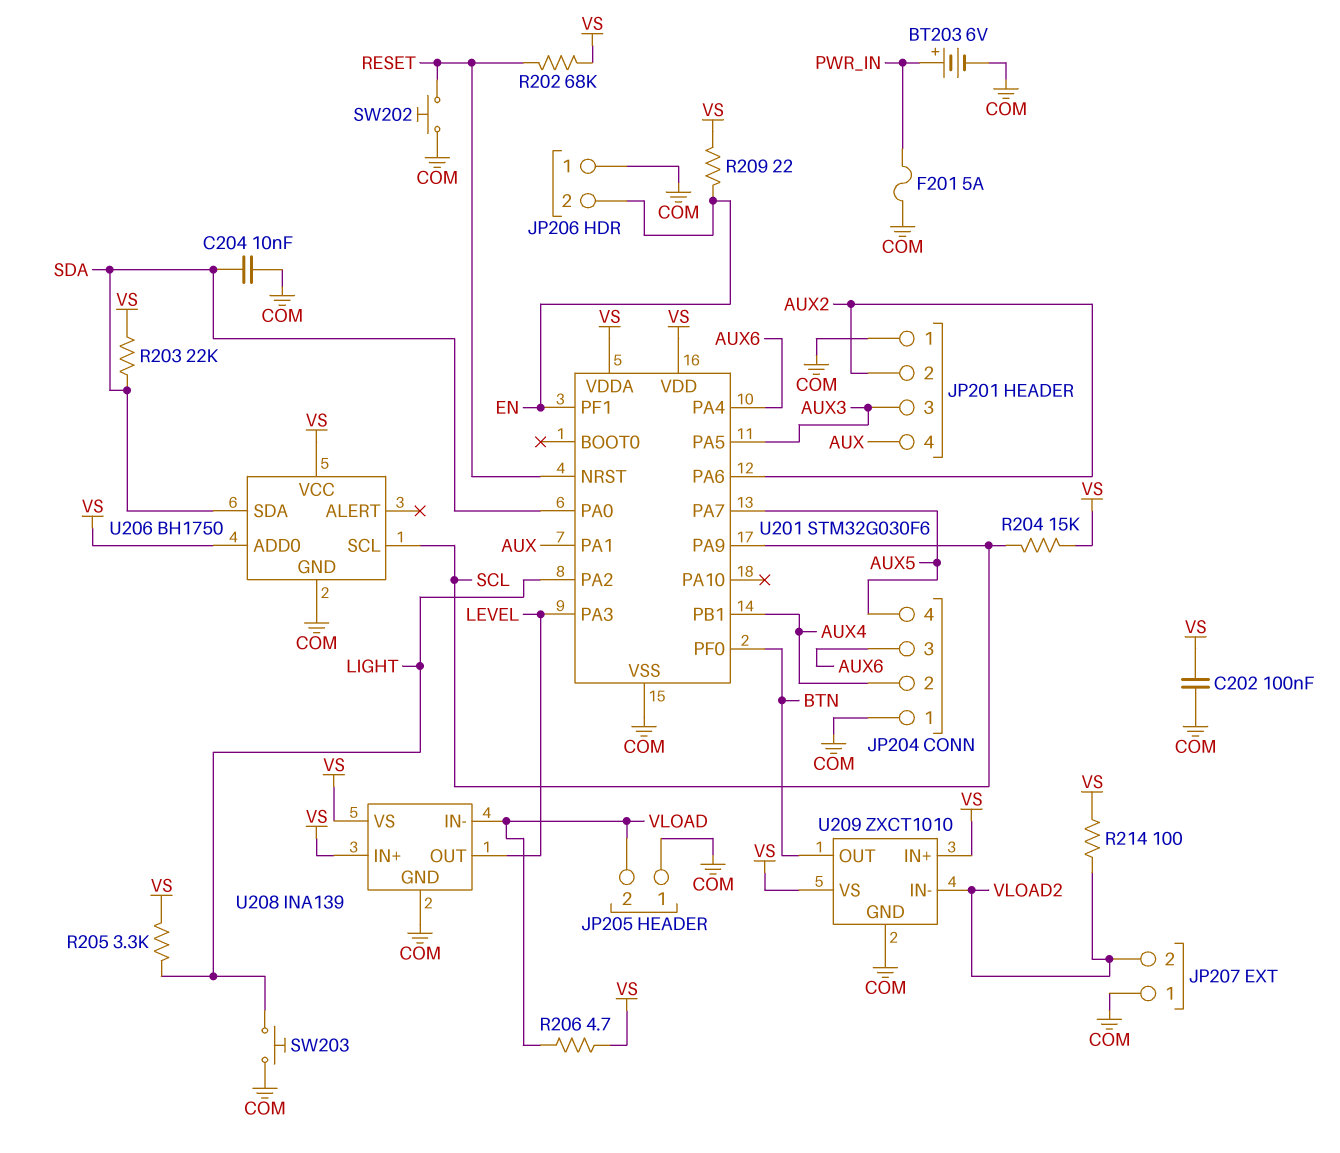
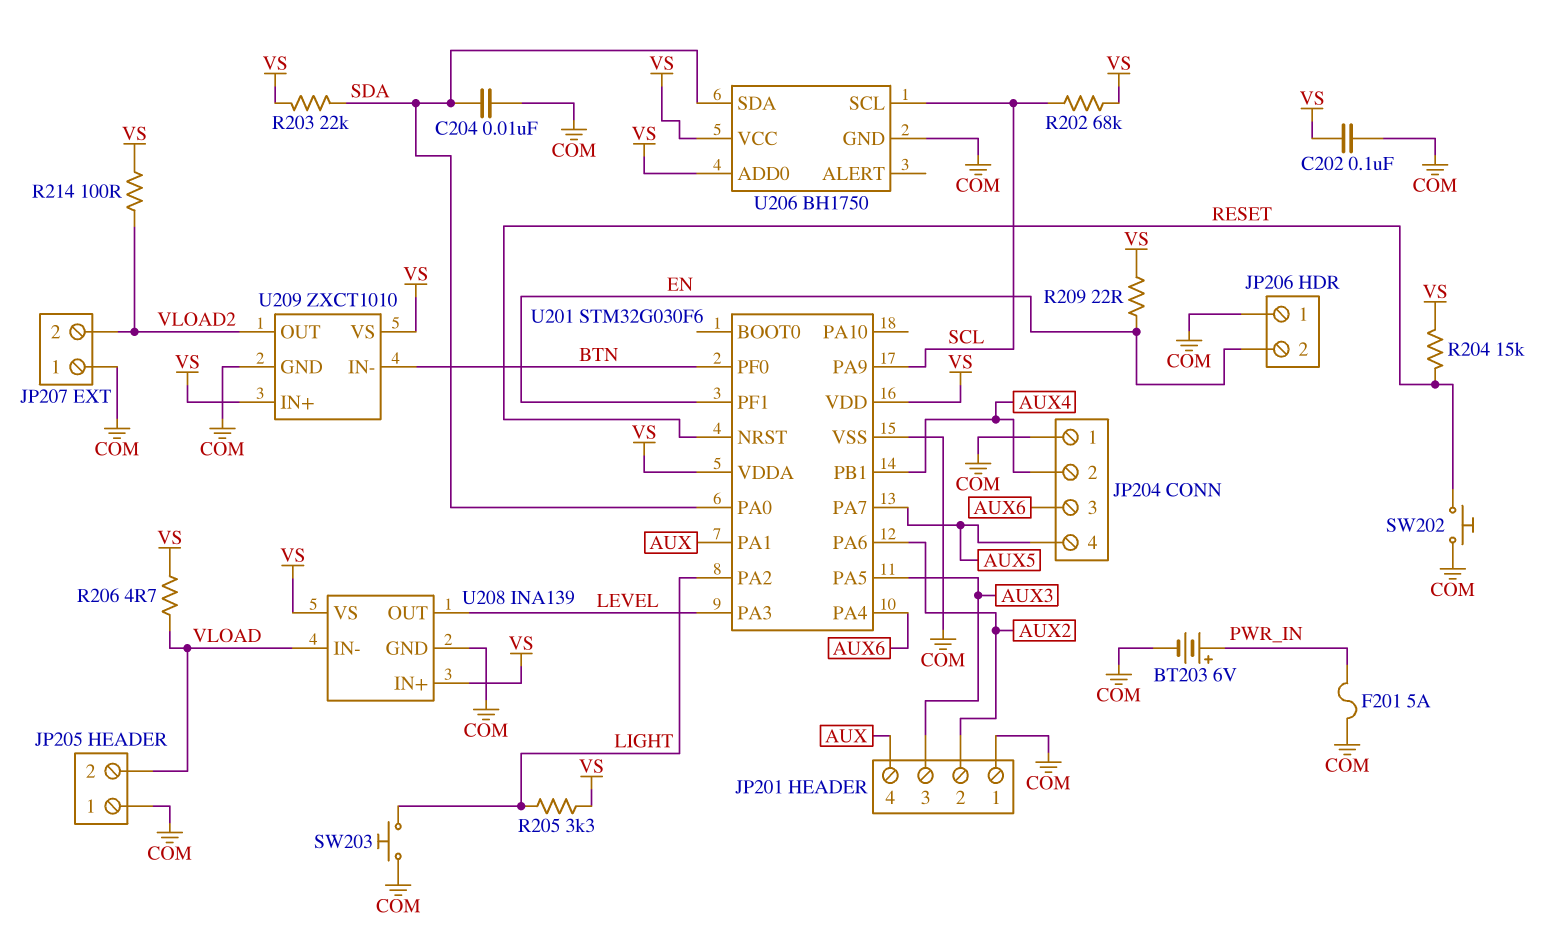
R202: 68k (RESET, VS) -> 68k (SCL, VS)
R204: 15k (SCL, VS) -> 15k (RESET, VS)
U209 pin IN-: VLOAD2 -> BTN
U209 pin OUT: BTN -> VLOAD2

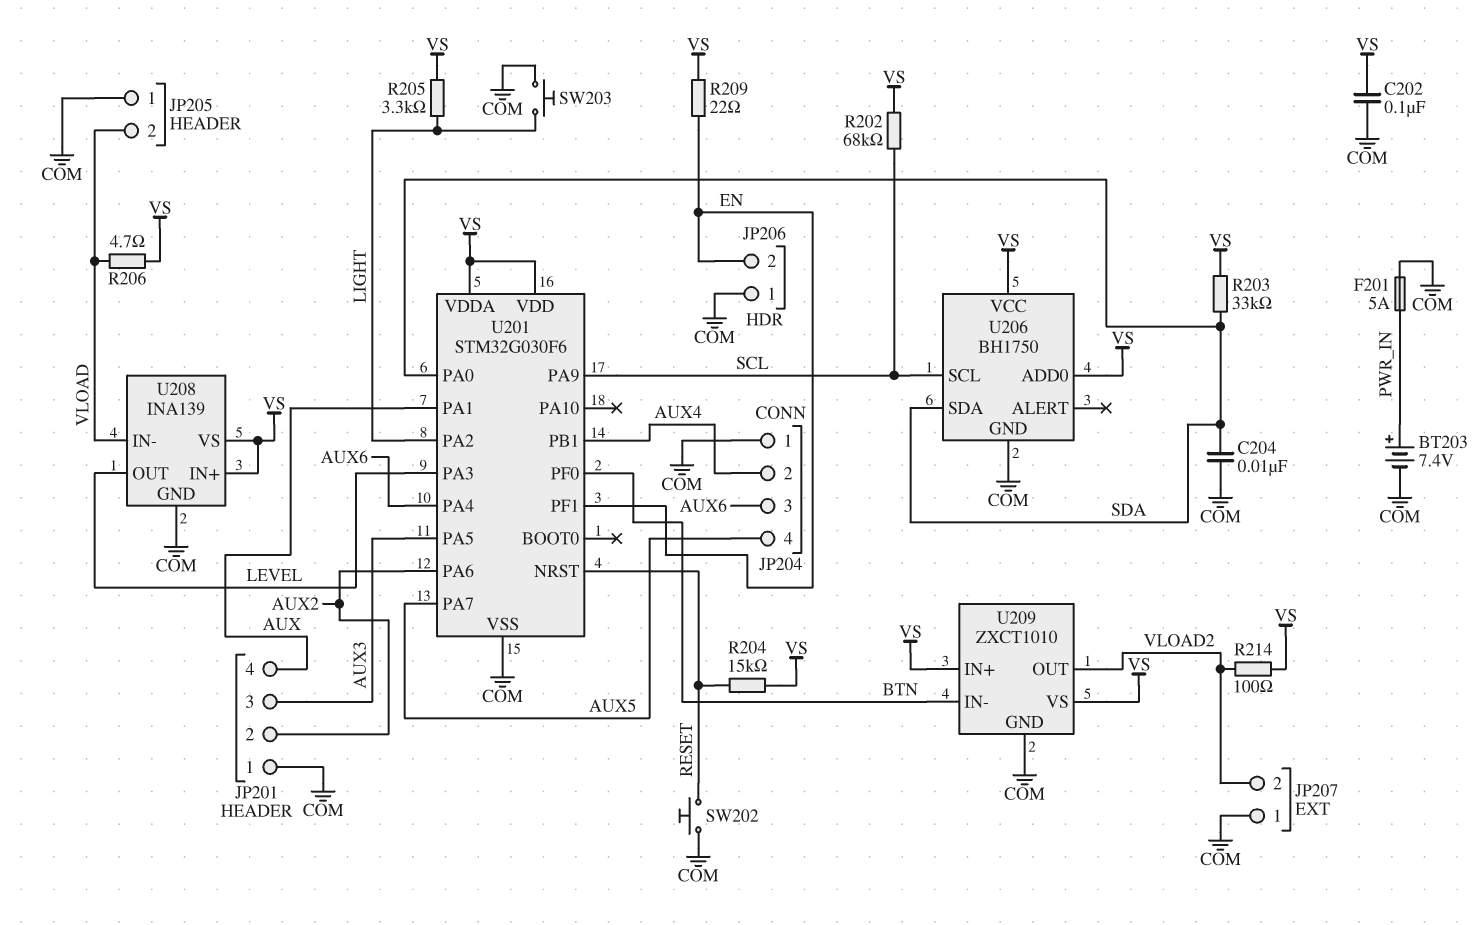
BT203: 6V (plus PWR_IN, minus COM) -> 7.4V (plus PWR_IN, minus COM)
R203: 22k (SDA, VS) -> 33k (SDA, VS)

